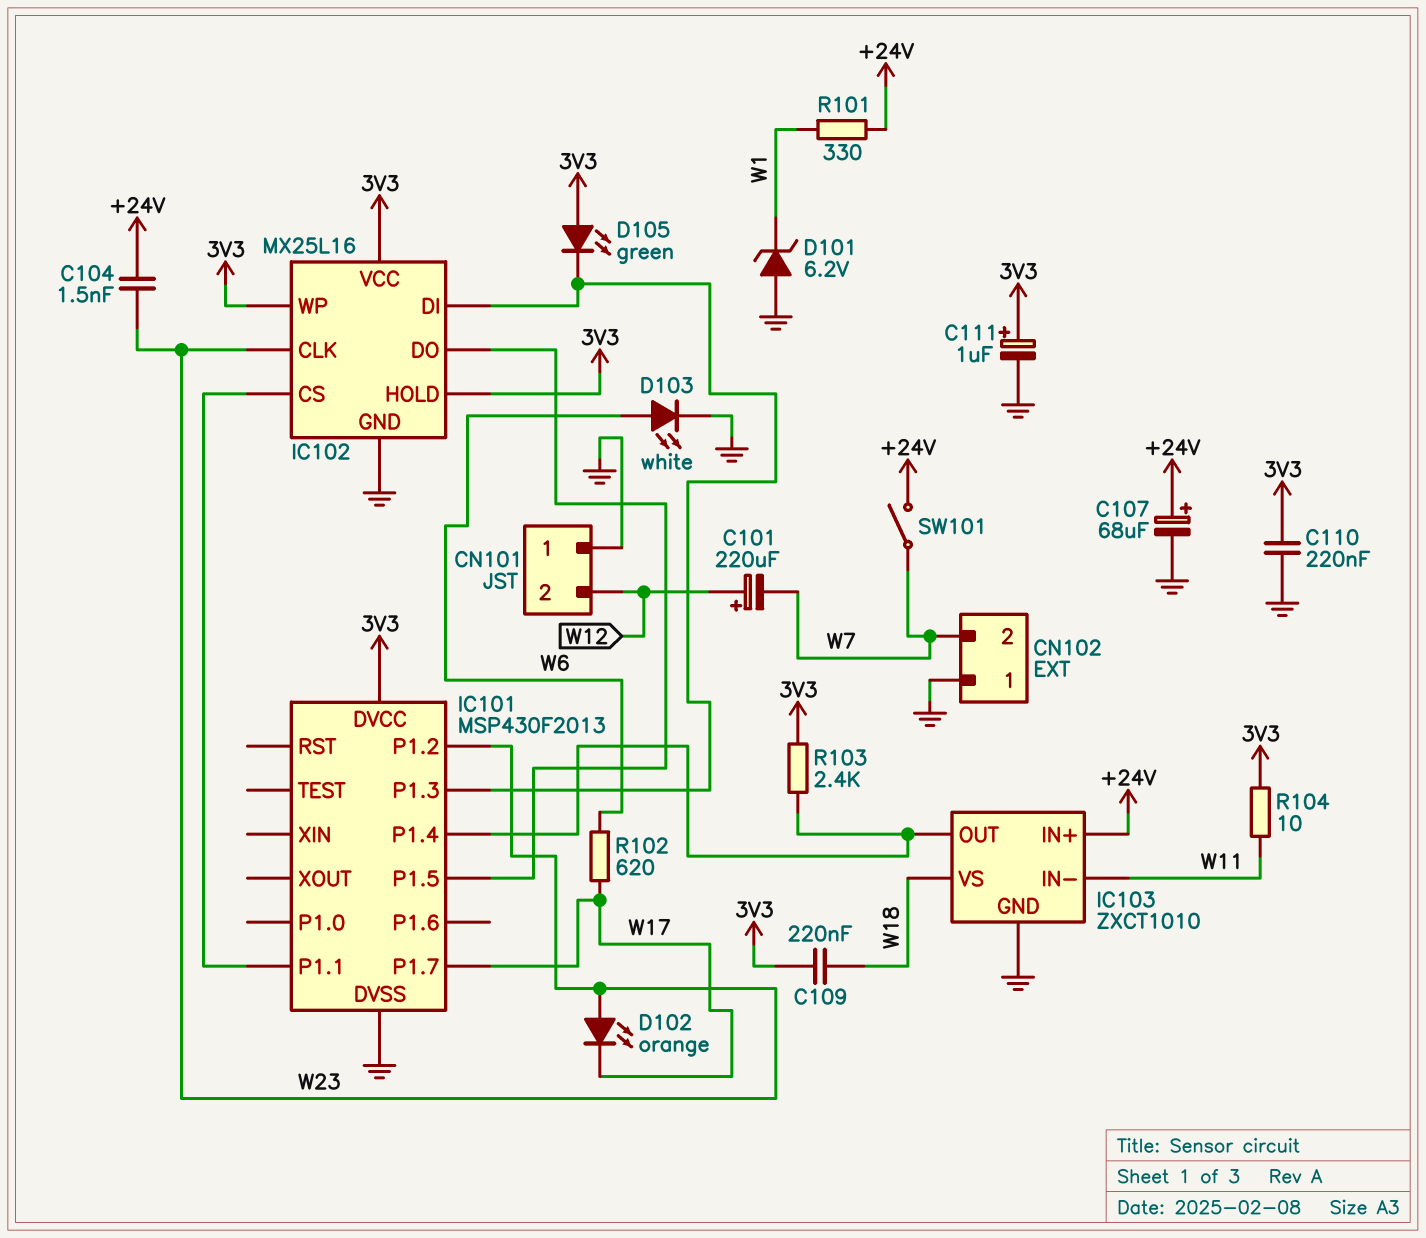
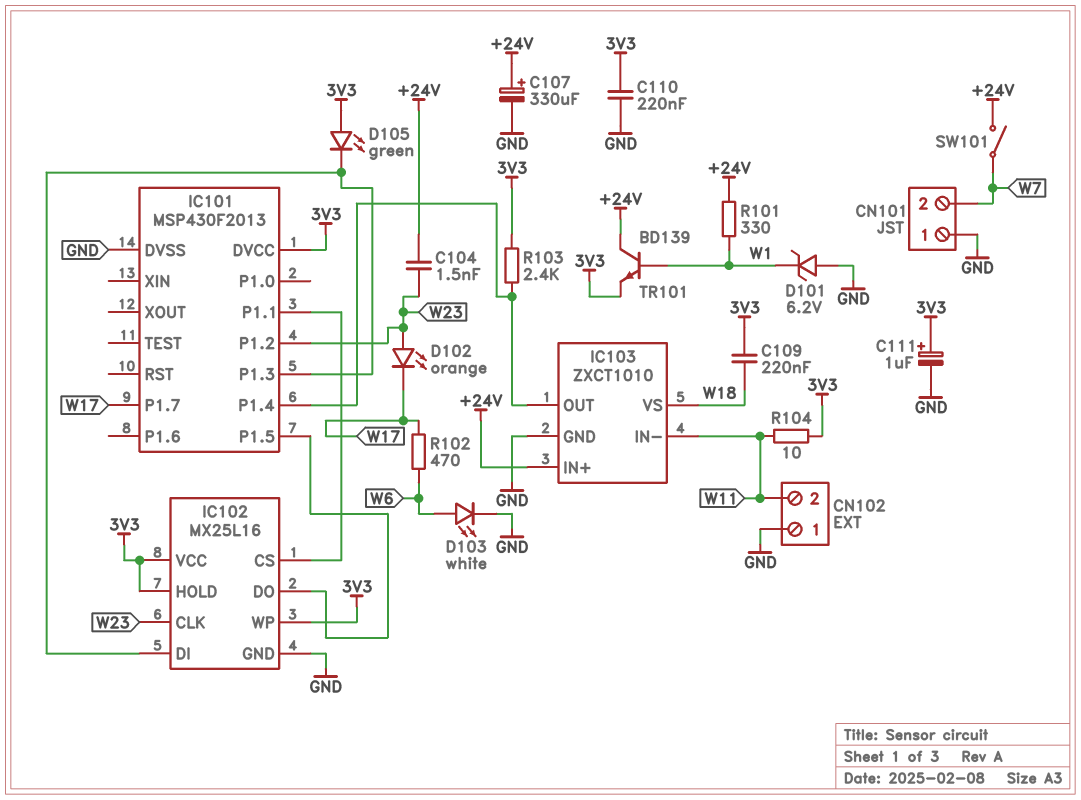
C101: 220uF (plus W12, minus W7) -> none
C107: 68uF (plus +24V, minus GND) -> 330uF (plus +24V, minus GND)
CN101 pin 2: W12 -> W7
CN102 pin 2: W7 -> W11
R102: 620 (W6, W17) -> 470 (W6, W17)
TR101: none -> NPN BD139 (B W1, C +24V, E 3V3)

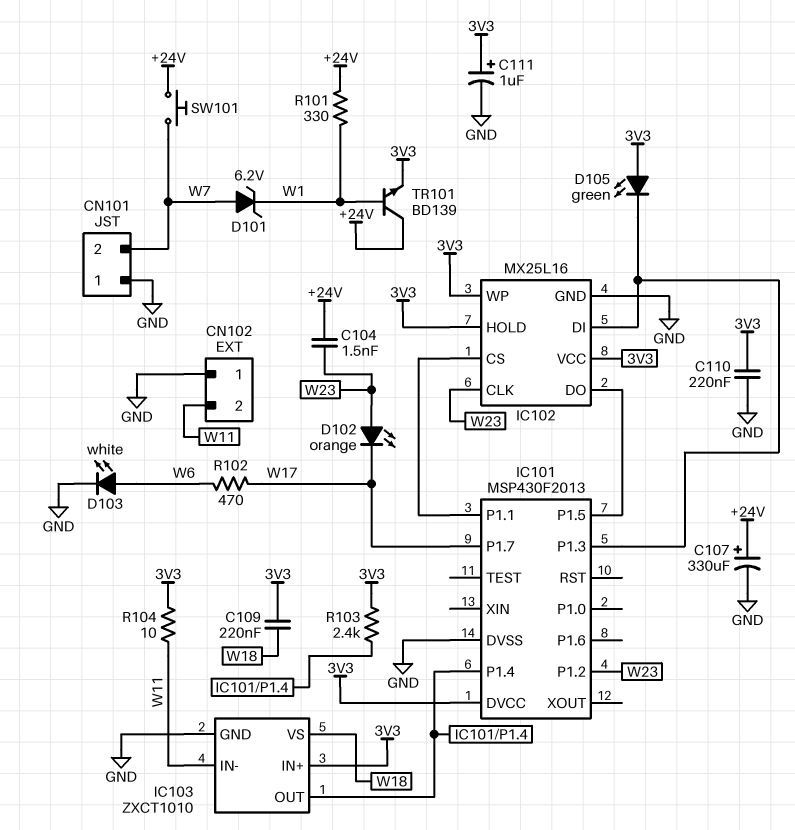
D101: zener 6.2V (A GND, K W1) -> zener 6.2V (A W7, K W1)
IC103 pin IN+: +24V -> 3V3
SW101: switch (+24V, W7) -> button (+24V, W7)

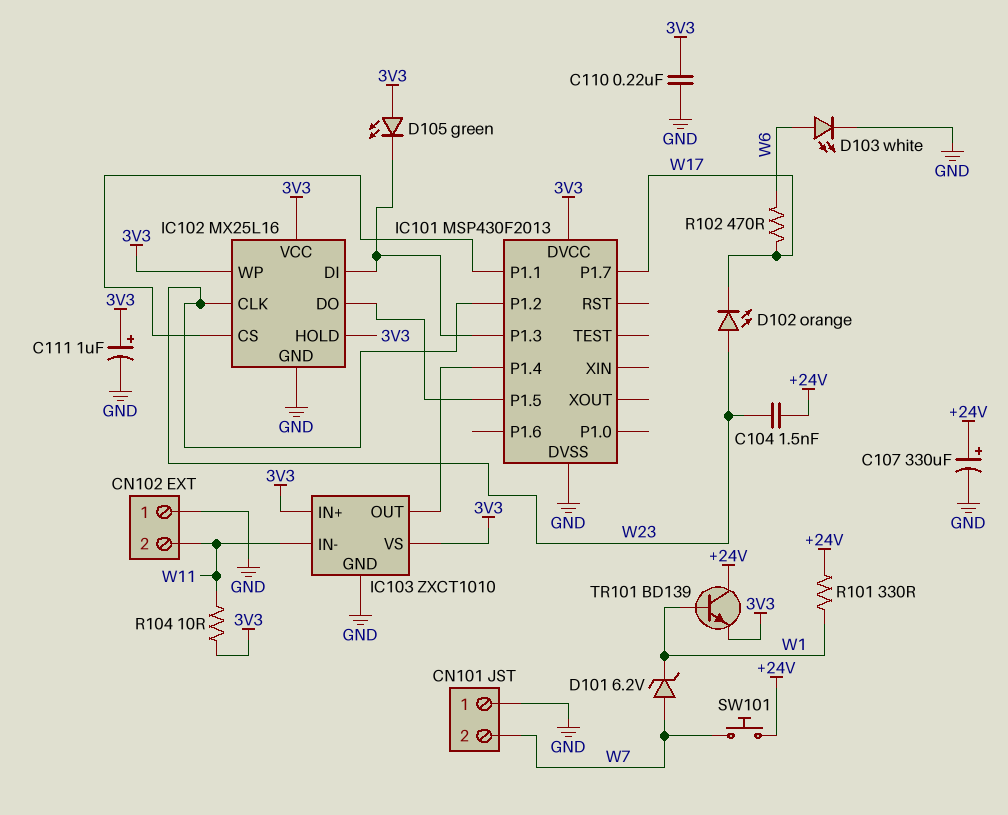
C109: 220nF (3V3, W18) -> none
IC103 pin VS: W18 -> 3V3
R103: 2.4k (3V3, IC101/P1.4) -> none

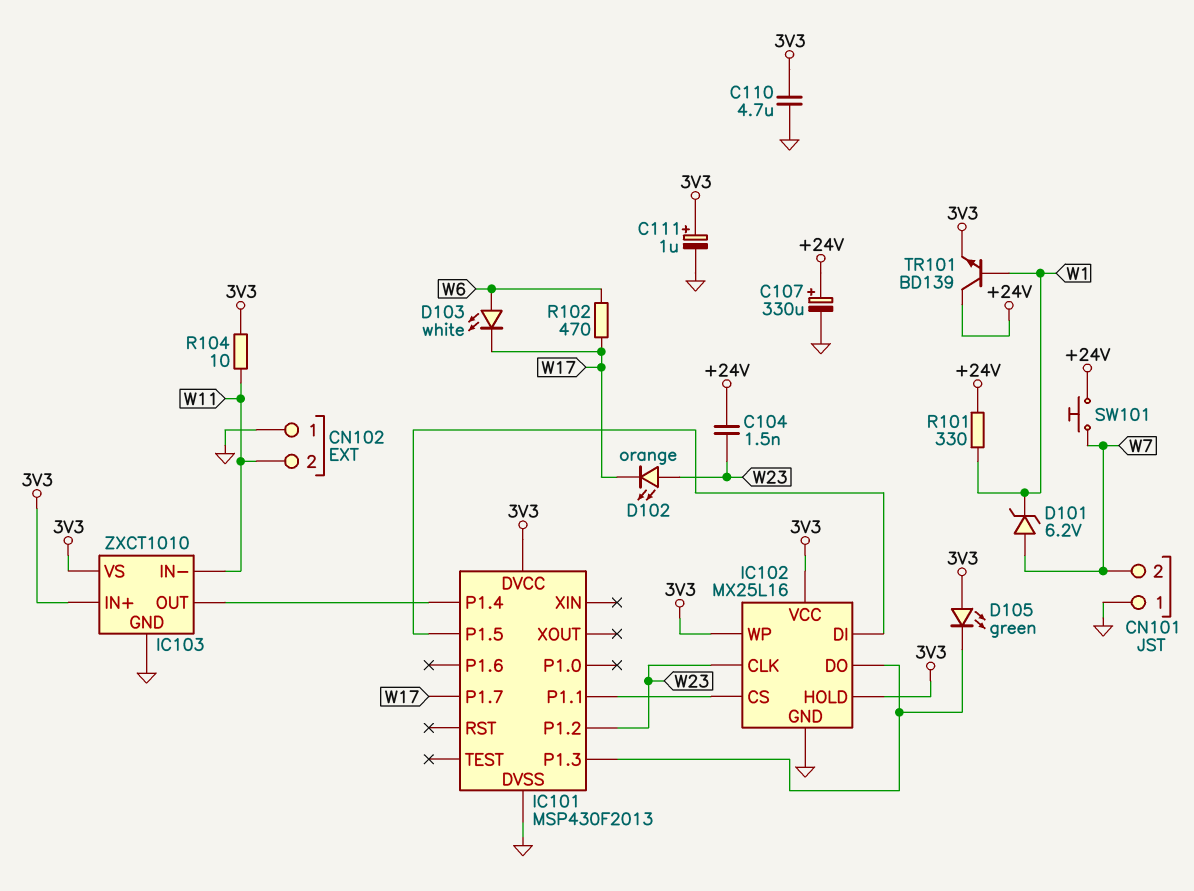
C110: 220nF (3V3, GND) -> 4.7uF (3V3, GND)
D103: LED white (A W6, K GND) -> LED white (A W6, K W17)
IC102 pin DI: IC101/P1.3 -> IC101/P1.5
IC102 pin DO: IC101/P1.5 -> IC101/P1.3

